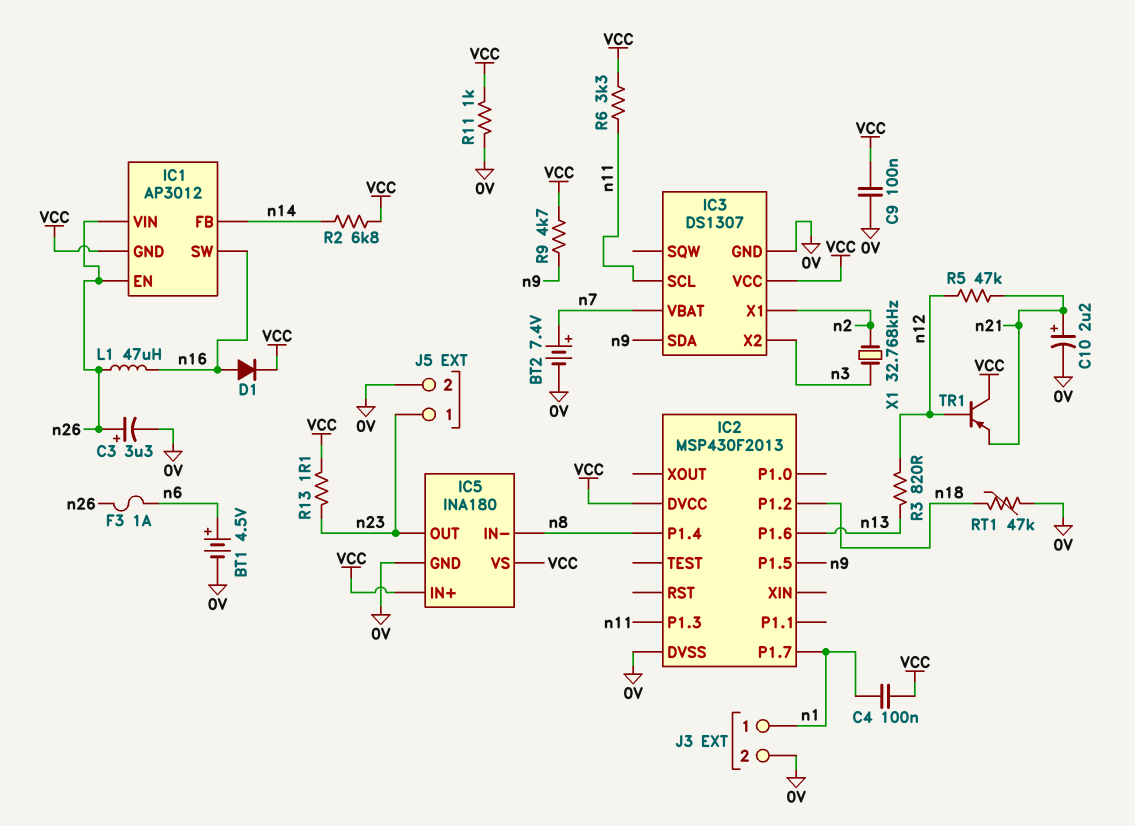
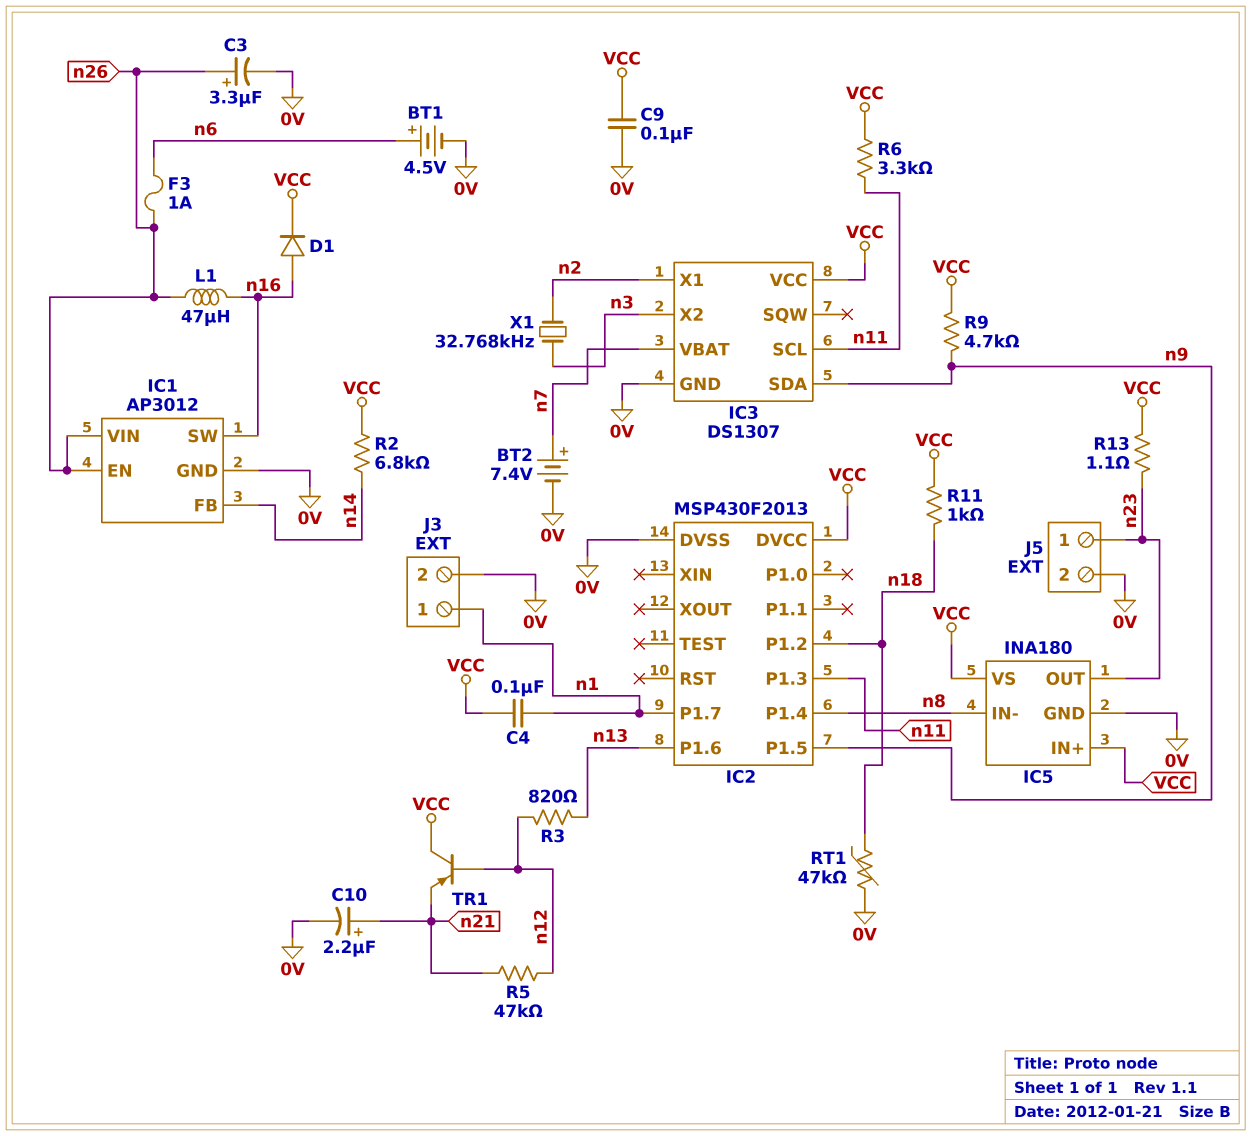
IC1 pin GND: VCC -> 0V
R11: 1k (0V, VCC) -> 1k (VCC, n18)

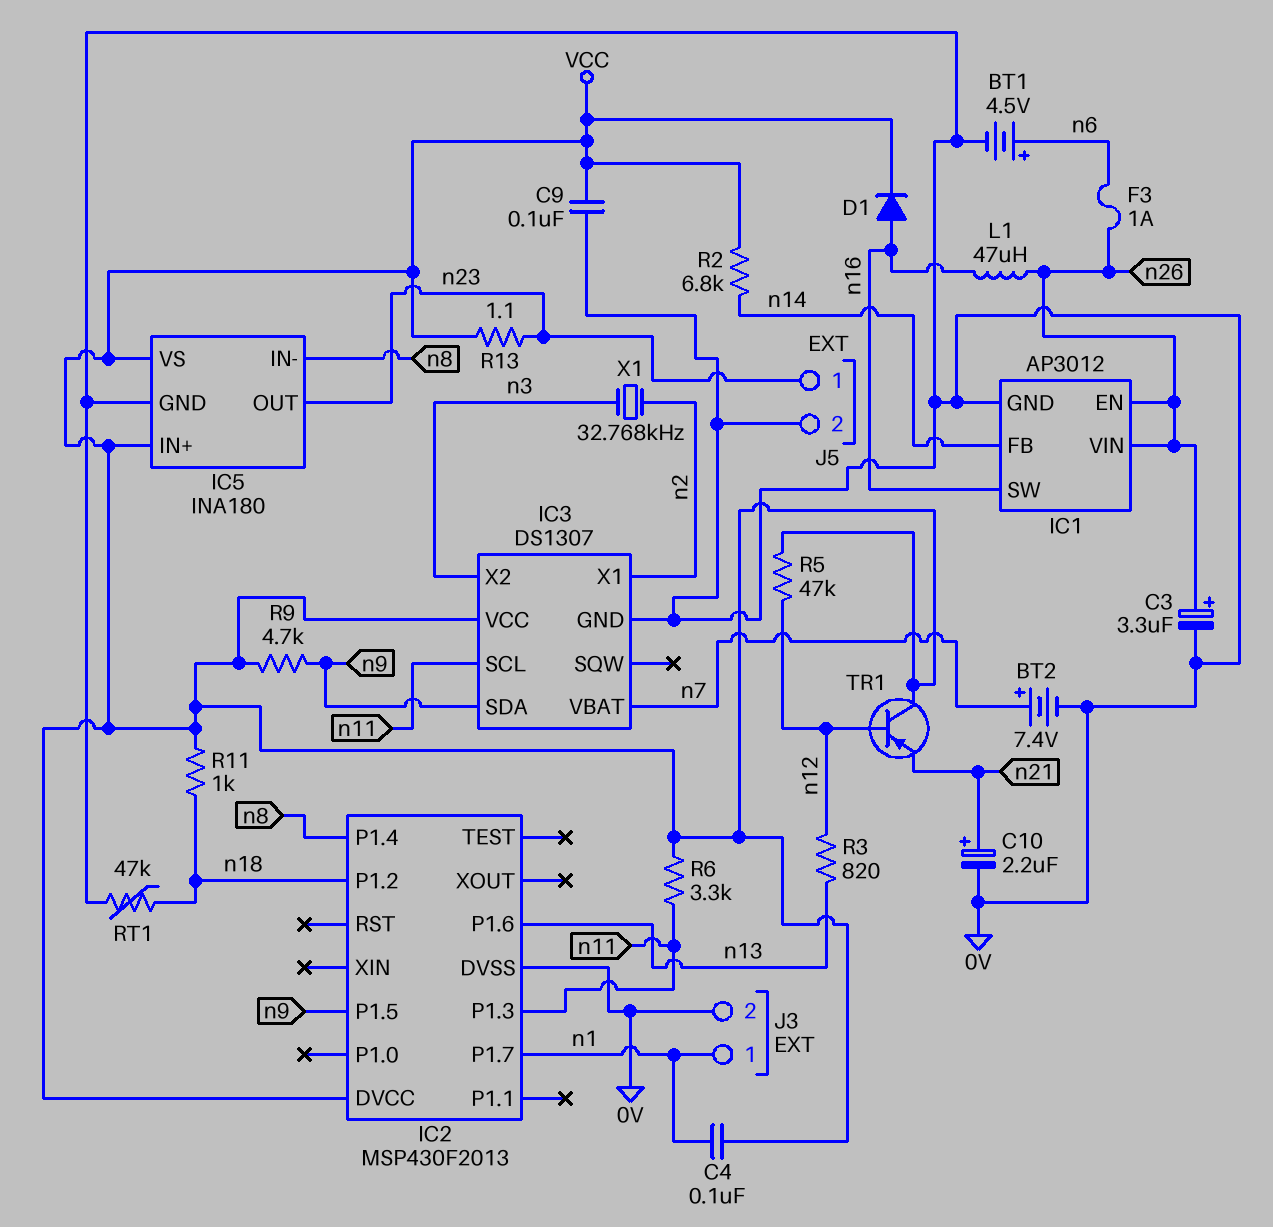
R5: 47k (n12, n21) -> 47k (VCC, n12)

